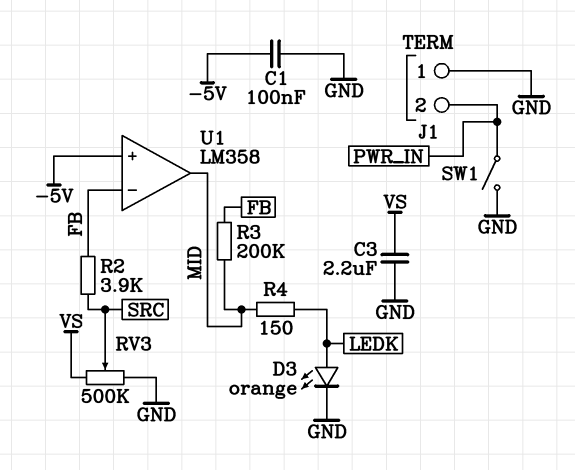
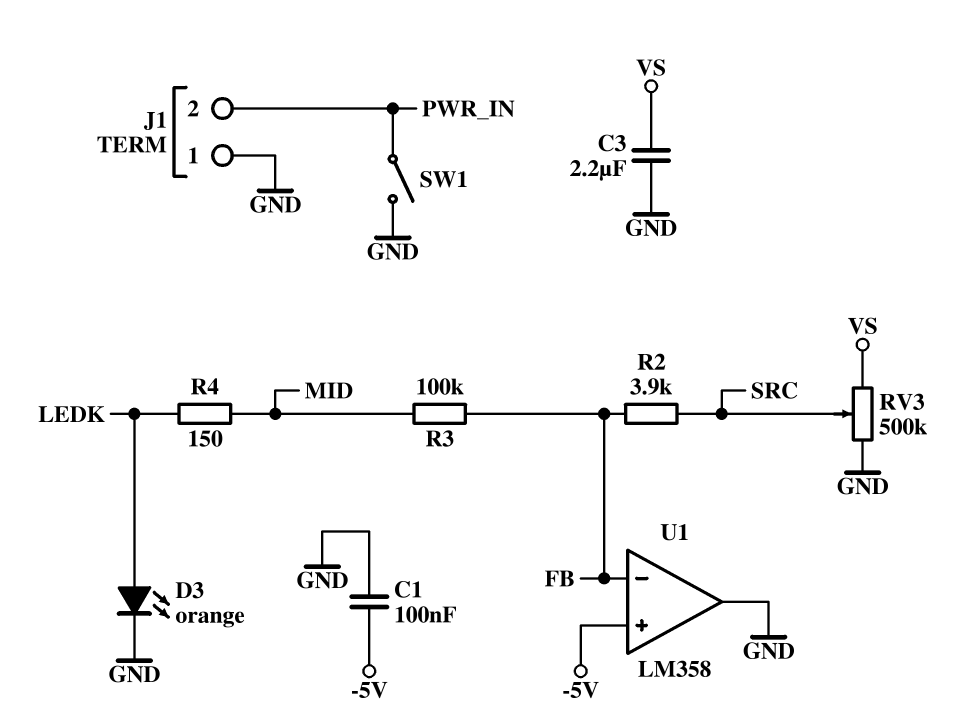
R3: 200k (FB, MID) -> 100k (FB, MID)
U1 pin out: MID -> GND

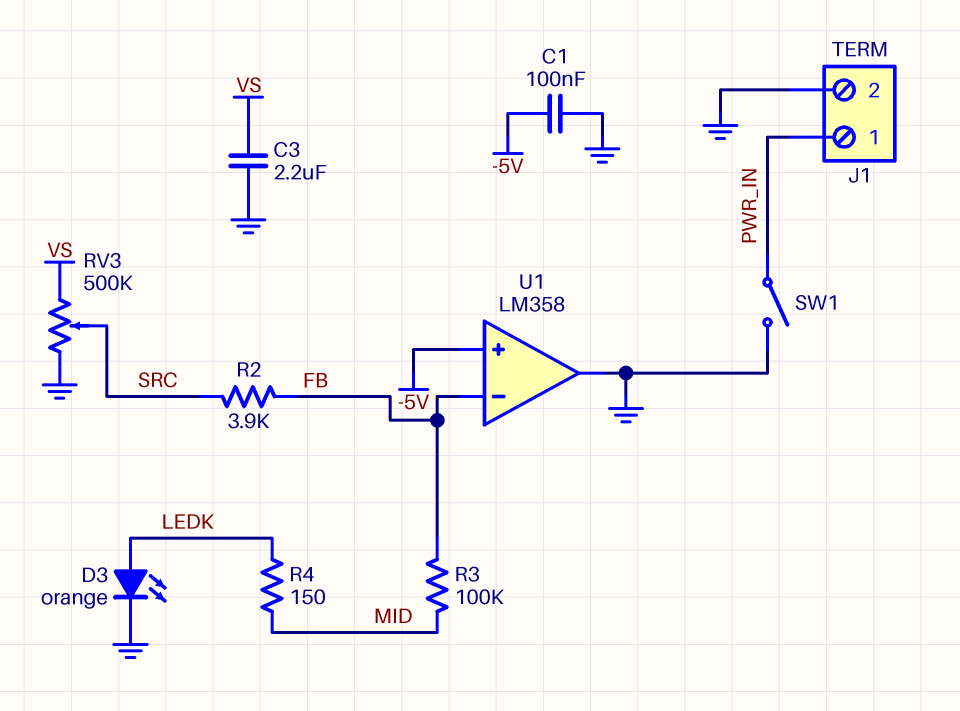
J1 pin 1: GND -> PWR_IN
J1 pin 2: PWR_IN -> GND

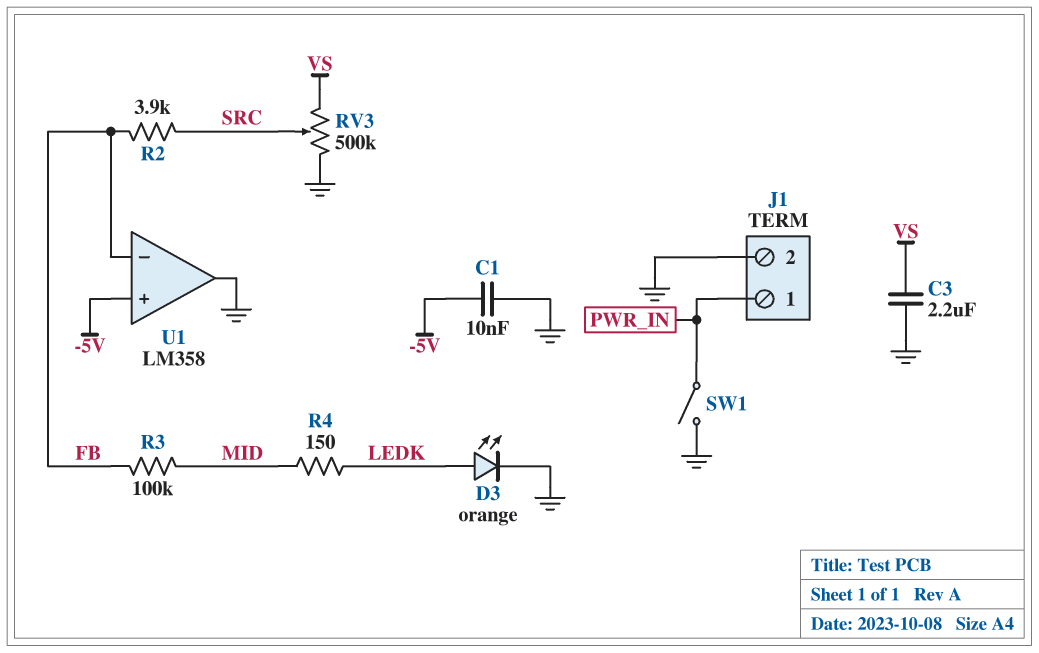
C1: 100nF (-5V, GND) -> 10nF (-5V, GND)

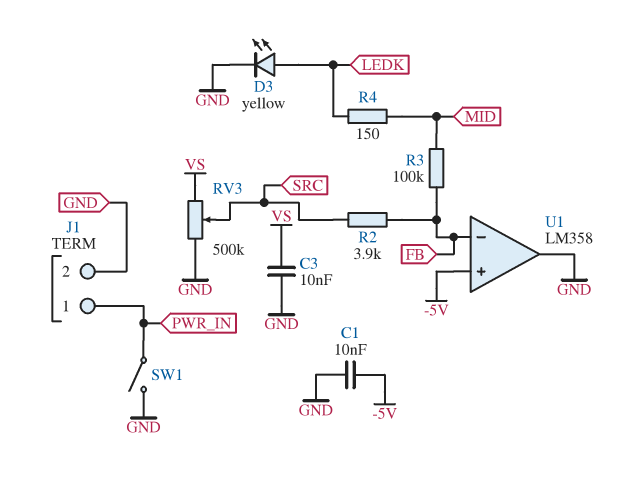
C3: 2.2uF (GND, VS) -> 10nF (GND, VS)
D3: LED orange (A LEDK, K GND) -> LED yellow (A LEDK, K GND)

